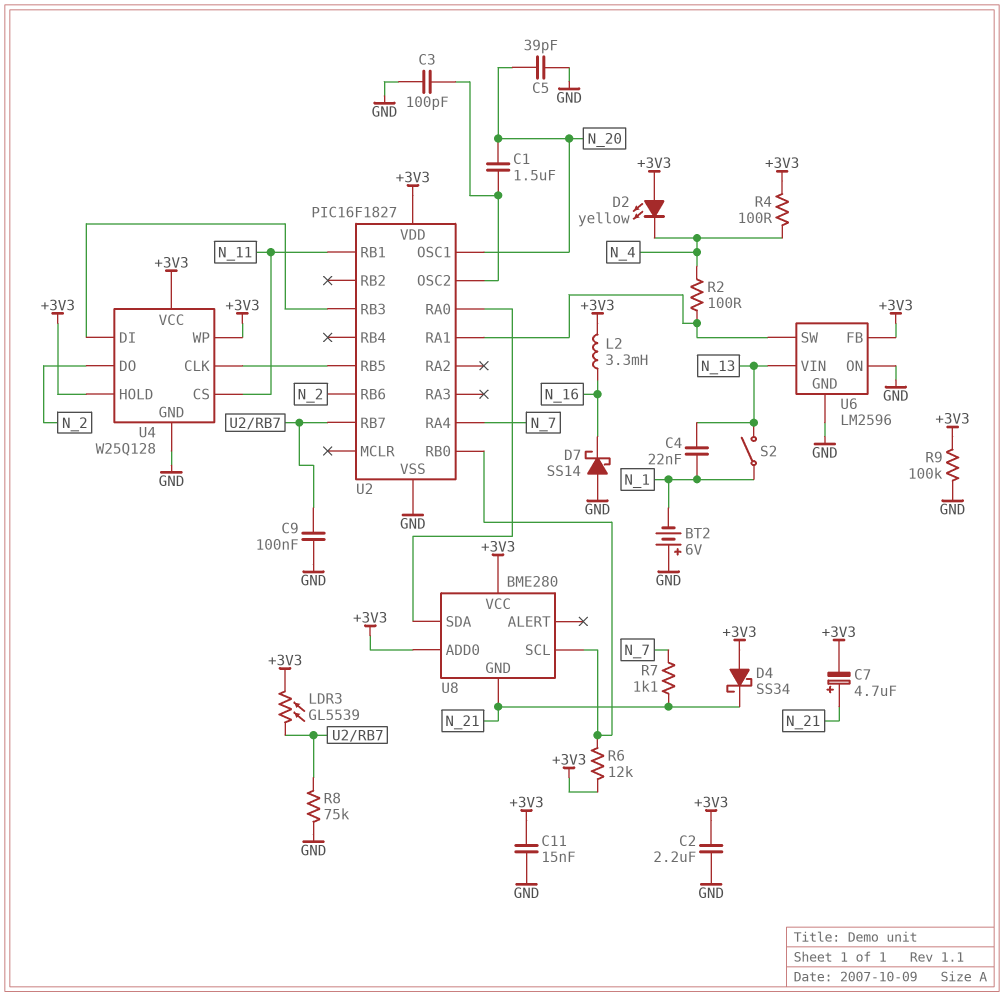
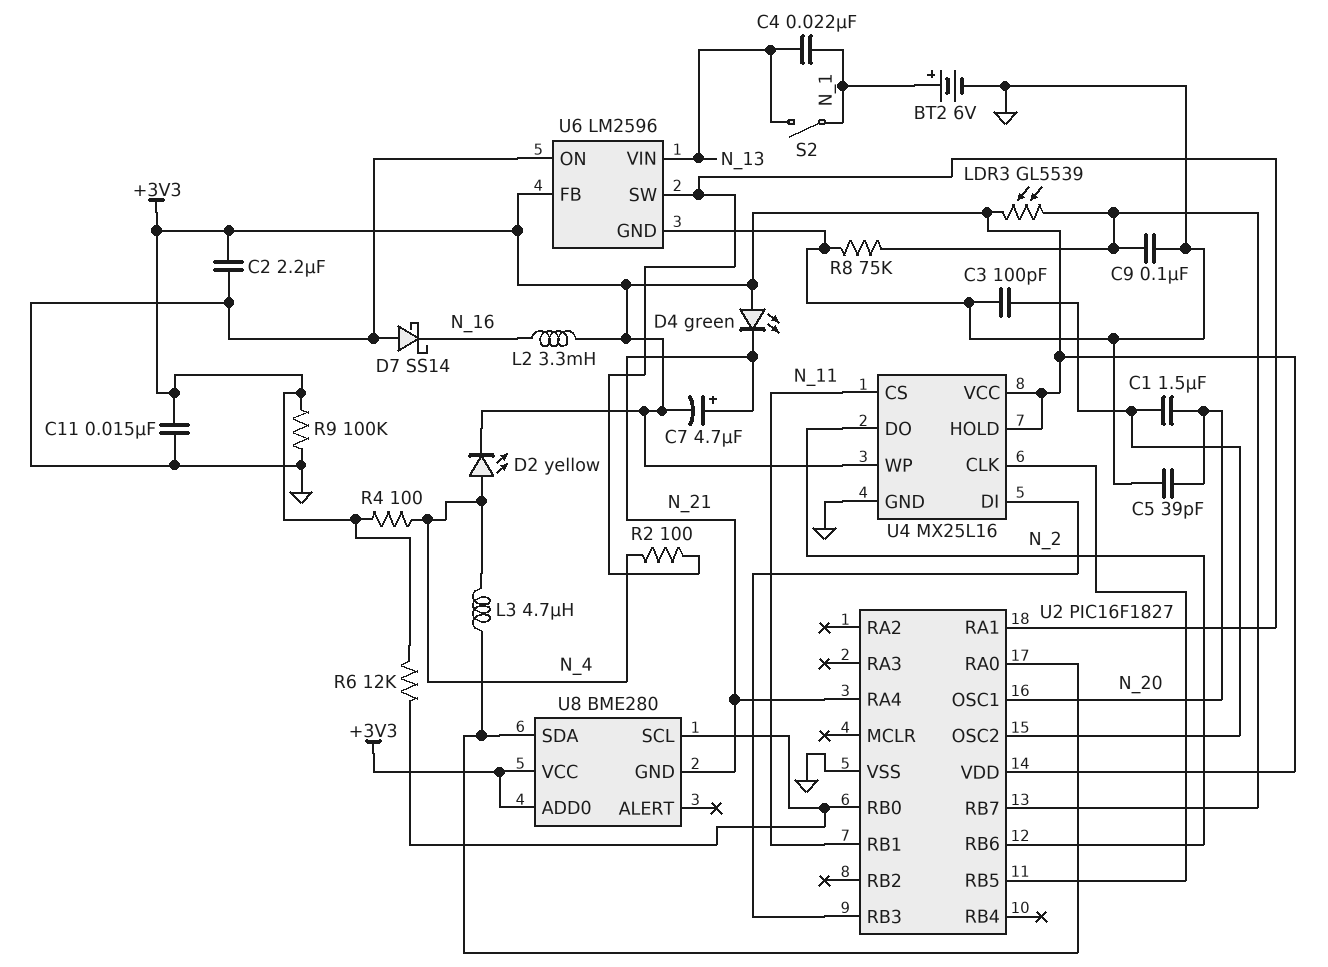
BT2: 6V (plus GND, minus N_1) -> 6V (plus N_1, minus GND)
D2: LED yellow (A +3V3, K N_4) -> LED yellow (A N_4, K +3V3)
D4: schottky SS34 (A +3V3, K N_21) -> LED green (A +3V3, K N_21)
L3: none -> 4.7uH (N_4, U2/RA0)
R7: 1.1k (N_7, N_21) -> none
U2 pin RA4: N_7 -> N_21
U4: W25Q128 -> MX25L16

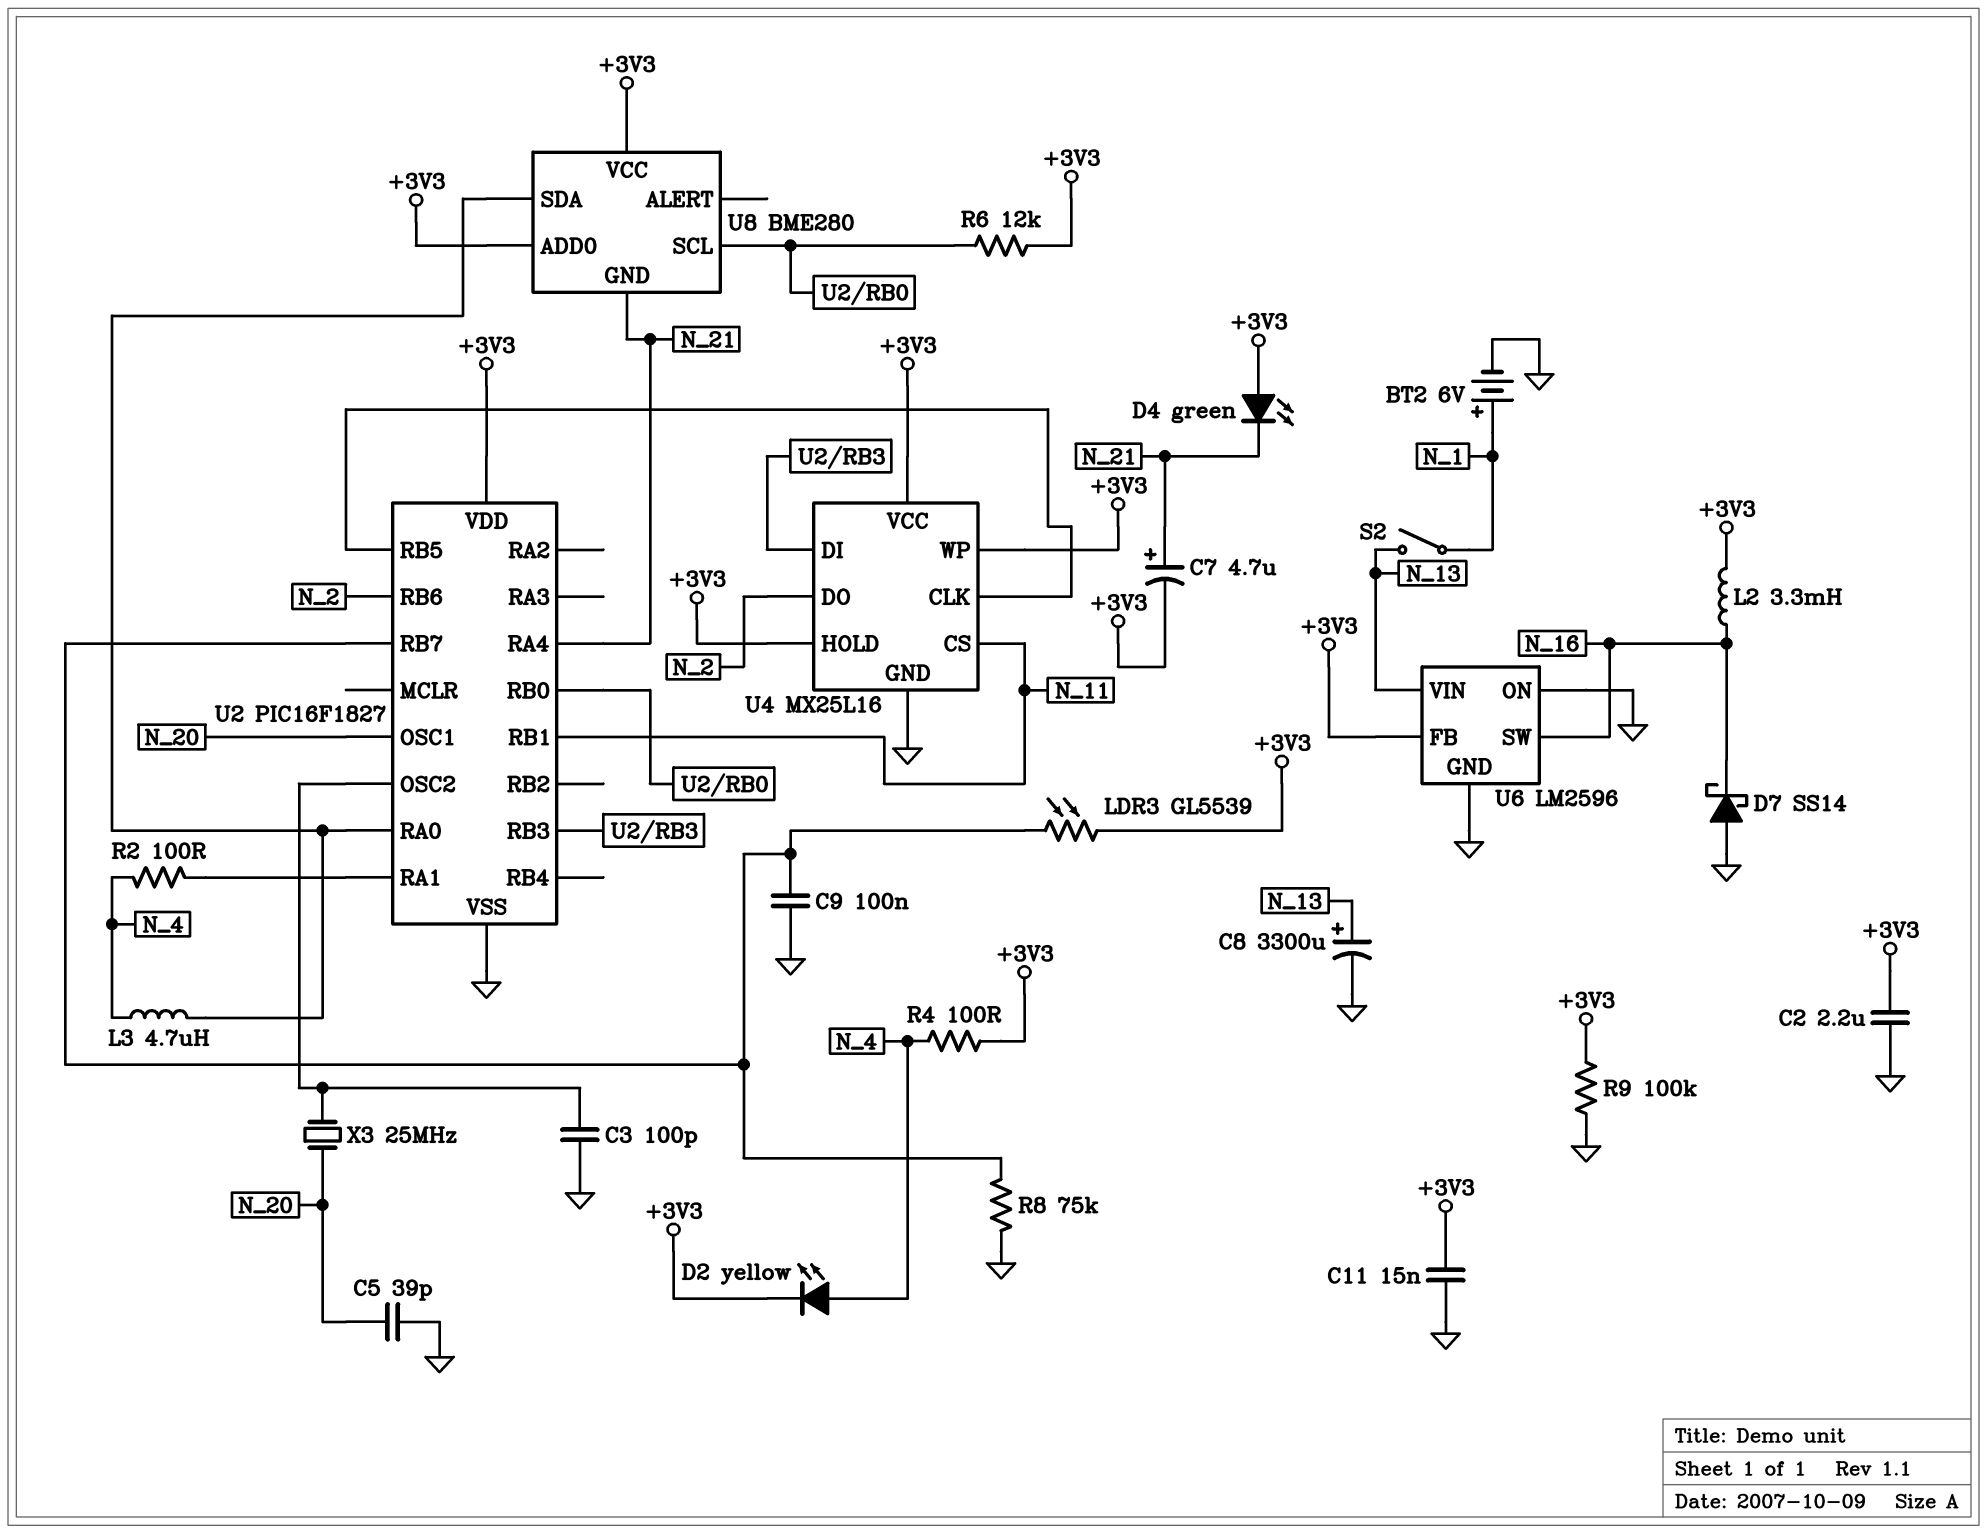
C1: 1.5uF (N_20, U2/OSC2) -> none
C4: 22nF (N_1, N_13) -> none
C8: none -> 3300uF (plus N_13, minus GND)
U6 pin SW: U2/RA1 -> N_16
X3: none -> 25MHz (N_20, U2/OSC2)

